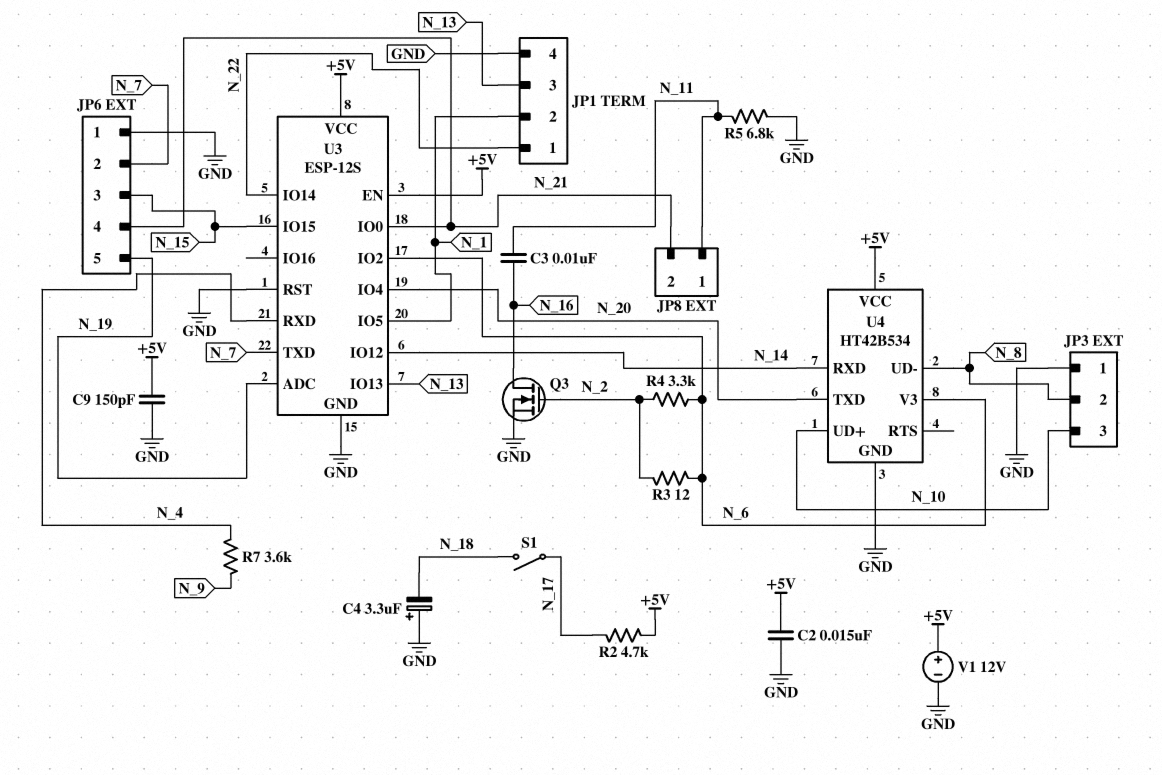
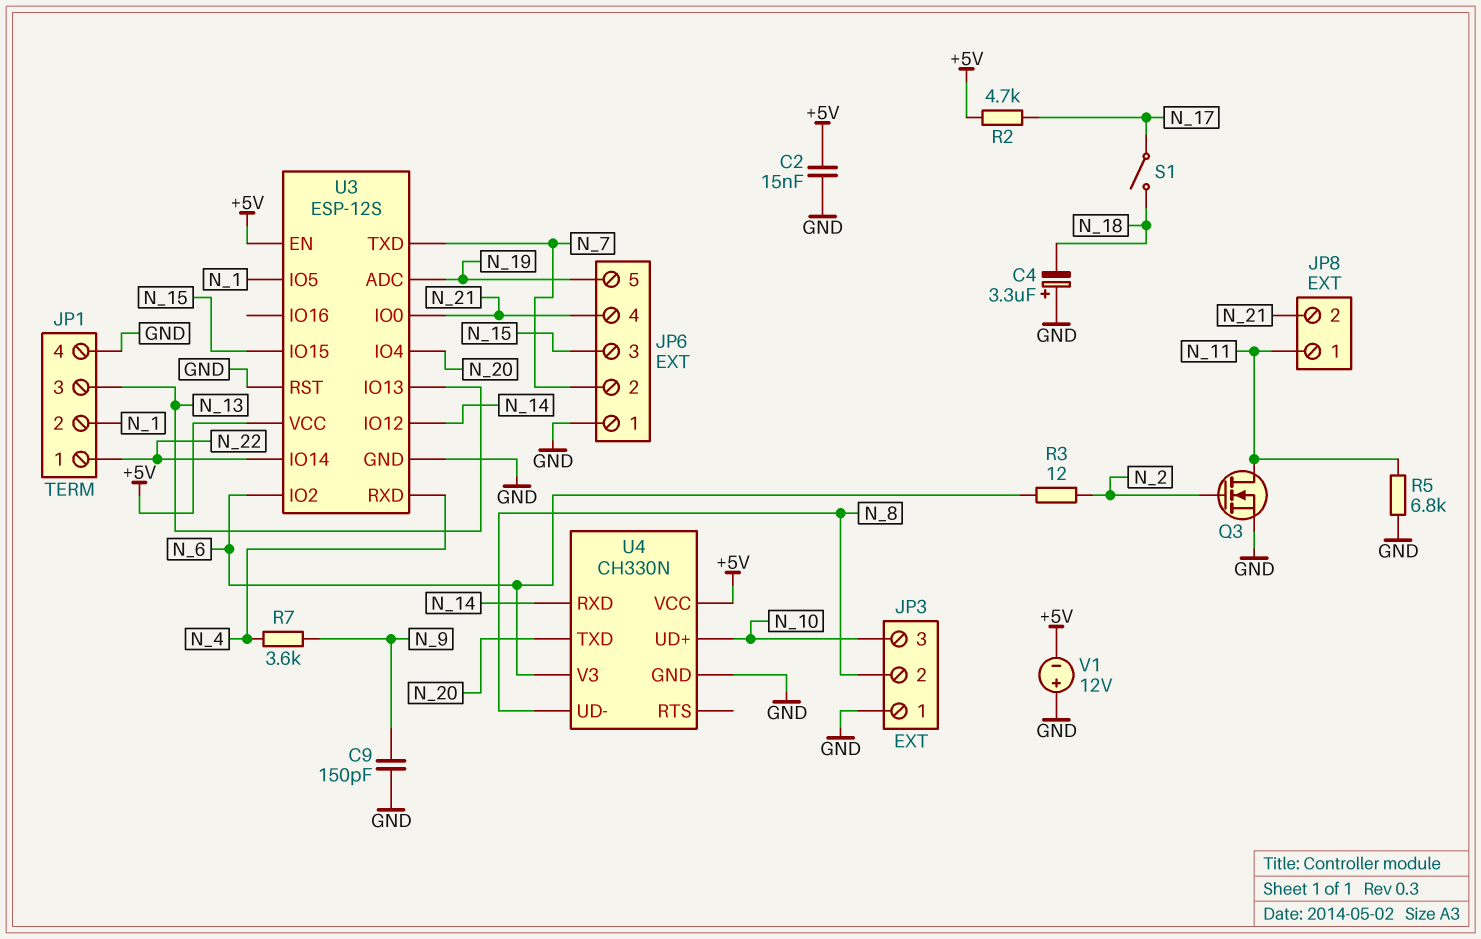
C3: 10nF (N_11, N_16) -> none
C9: 150pF (+5V, GND) -> 150pF (GND, N_9)
Q3: NMOS (G N_2, D N_16, S GND) -> NMOS (G N_2, D N_11, S GND)
R4: 3.3k (N_2, N_6) -> none
U4: HT42B534 -> CH330N
V1: 12V (plus +5V, minus GND) -> 12V (plus GND, minus +5V)

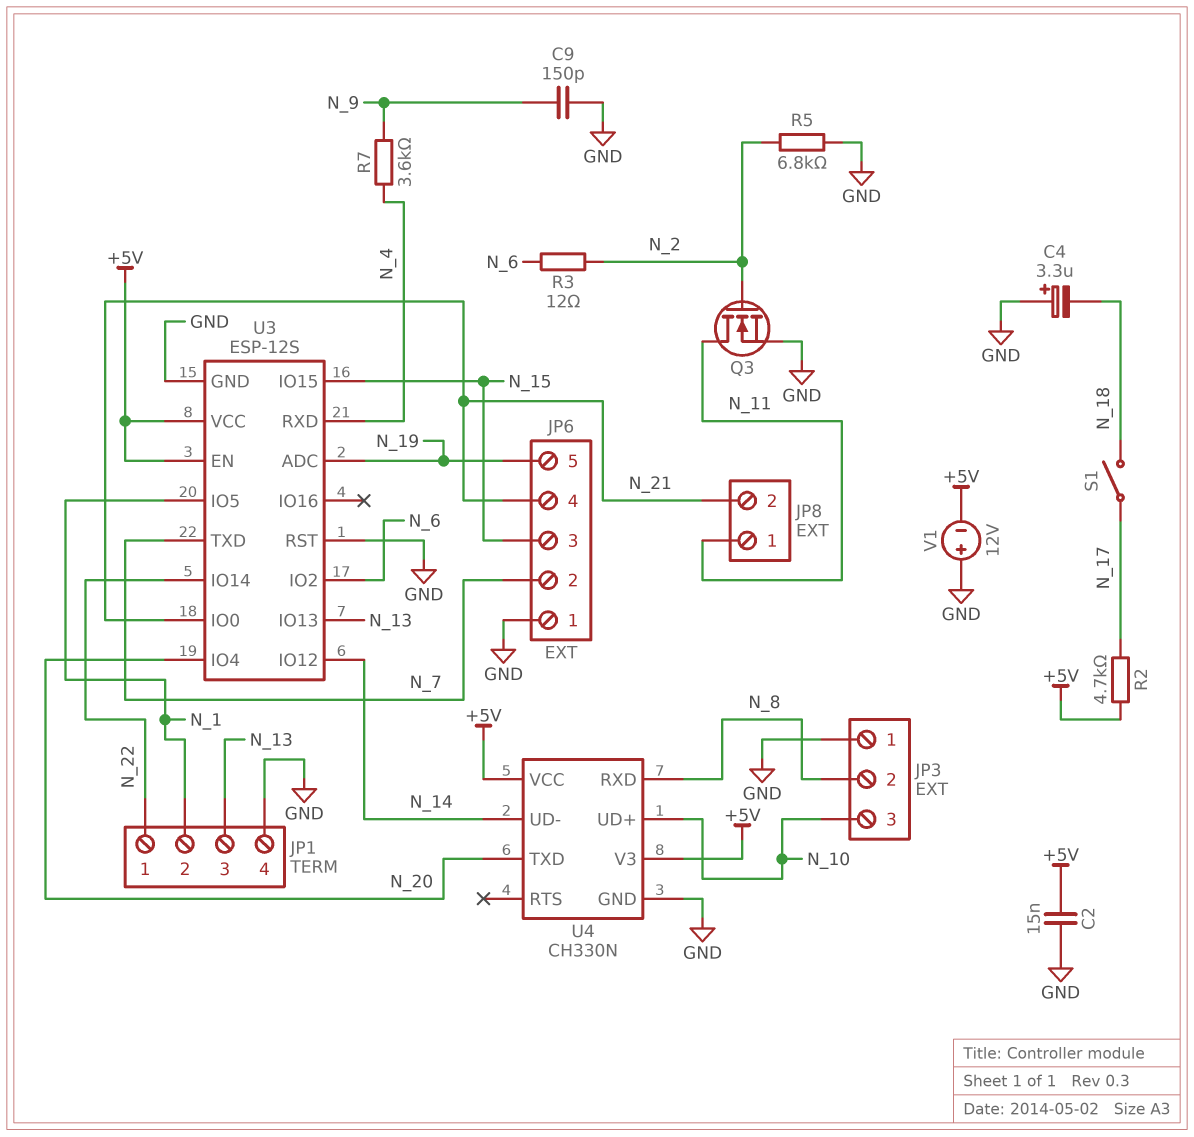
R5: 6.8k (GND, N_11) -> 6.8k (GND, N_2)
U4 pin RXD: N_14 -> N_8
U4 pin UD-: N_8 -> N_14
U4 pin V3: N_6 -> +5V

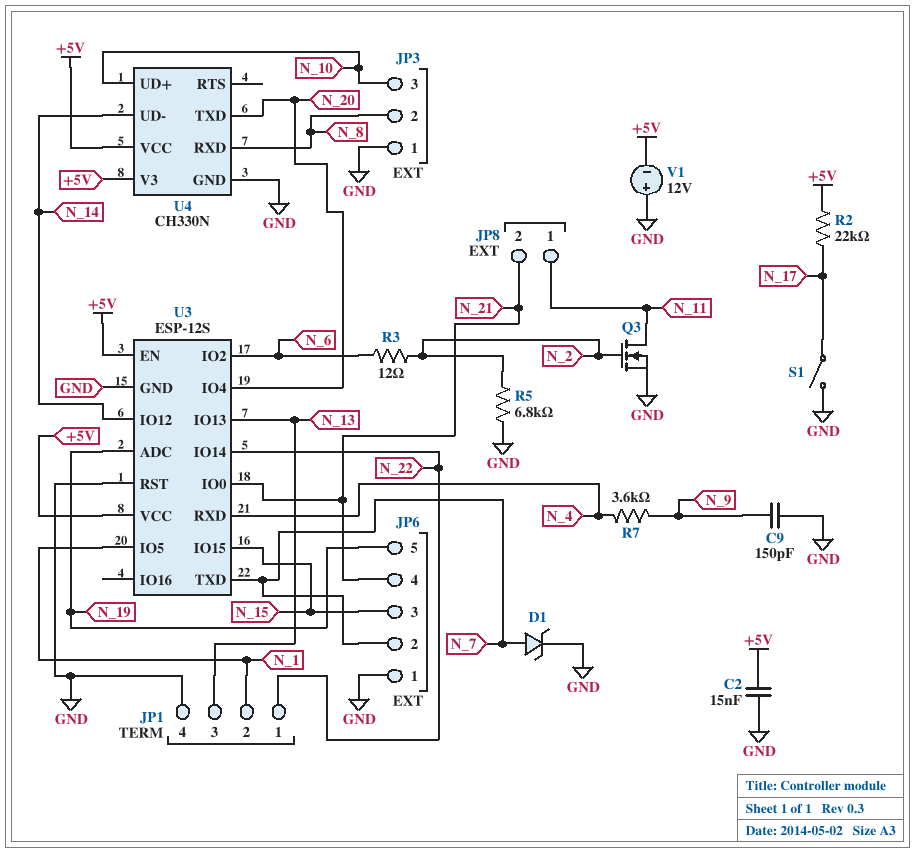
C4: 3.3uF (plus GND, minus N_18) -> none
D1: none -> zener (A N_7, K GND)
R2: 4.7k (+5V, N_17) -> 22k (+5V, N_17)
S1: switch (N_17, N_18) -> switch (GND, N_17)

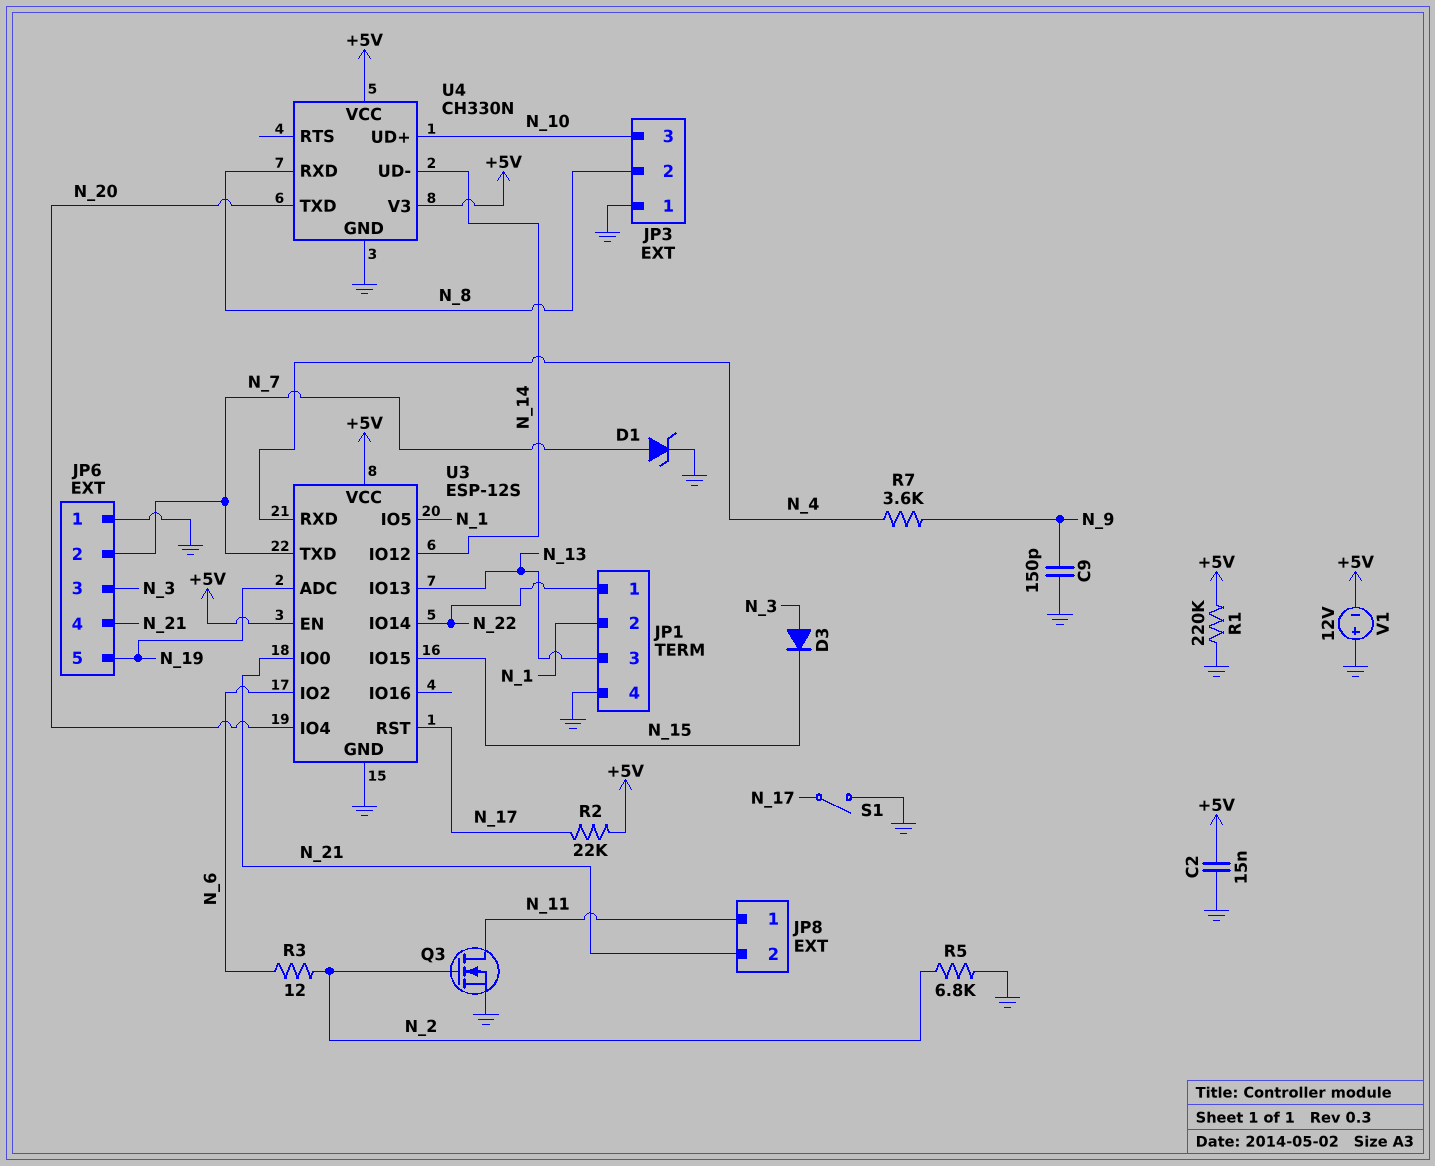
D3: none -> diode (A N_3, K N_15)
JP6 pin 3: N_15 -> N_3
R1: none -> 220k (+5V, GND)
U3 pin RST: GND -> N_17

